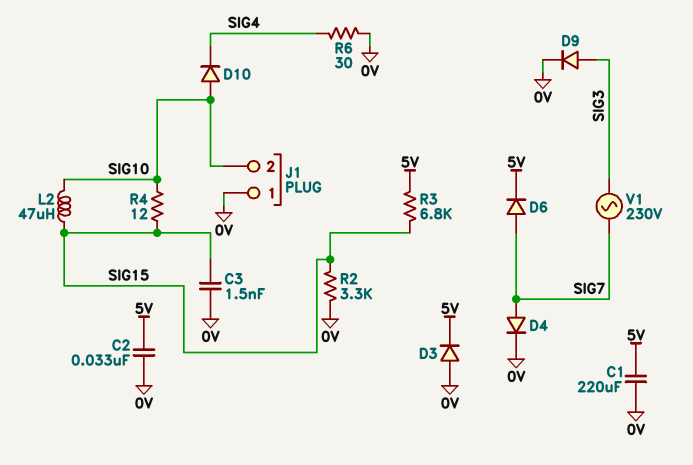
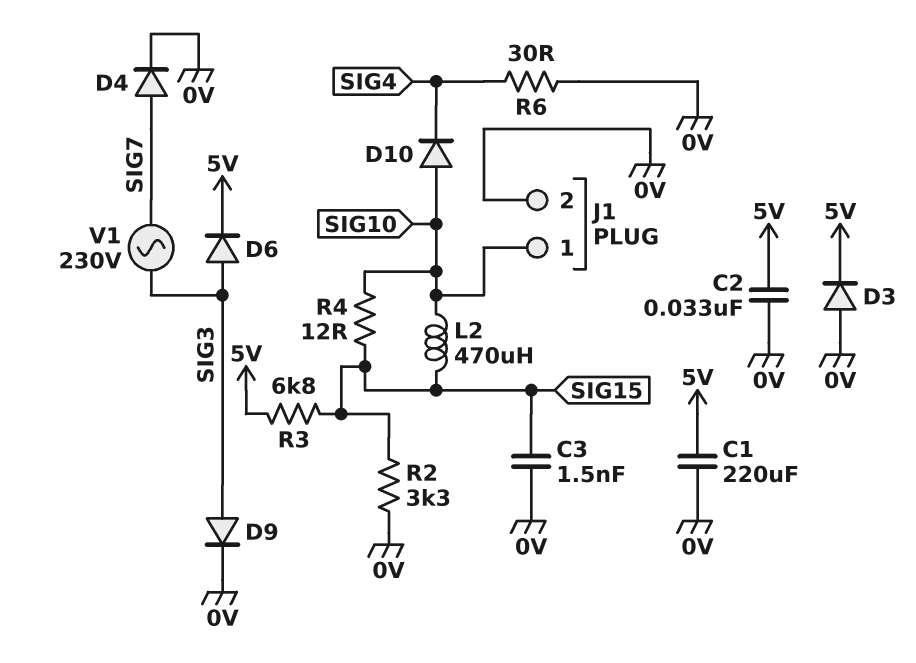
D6: diode (A SIG7, K 5V) -> diode (A SIG3, K 5V)
J1 pin 1: 0V -> SIG10
J1 pin 2: SIG10 -> 0V
L2: 47uH (SIG10, SIG15) -> 470uH (SIG10, SIG15)

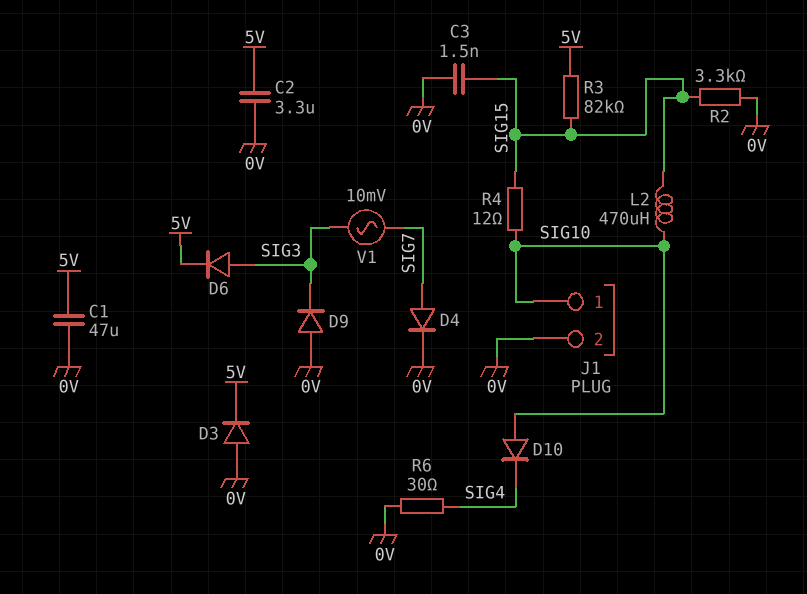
C1: 220uF (0V, 5V) -> 47uF (0V, 5V)
C2: 33nF (0V, 5V) -> 3.3uF (0V, 5V)
D9: diode (A SIG3, K 0V) -> diode (A 0V, K SIG3)
R3: 6.8k (5V, SIG15) -> 82k (5V, SIG15)
V1: AC 230V (SIG3, SIG7) -> AC 10mV (SIG3, SIG7)

